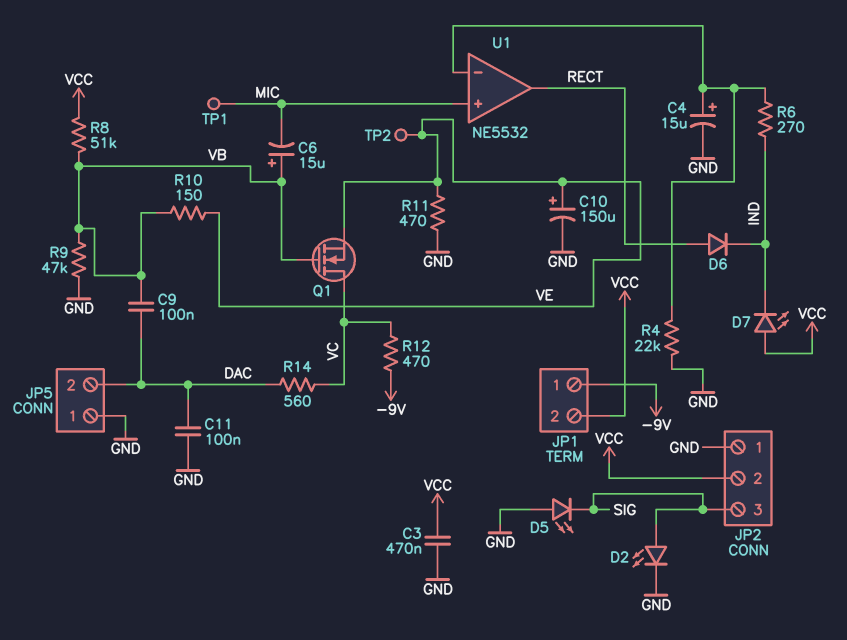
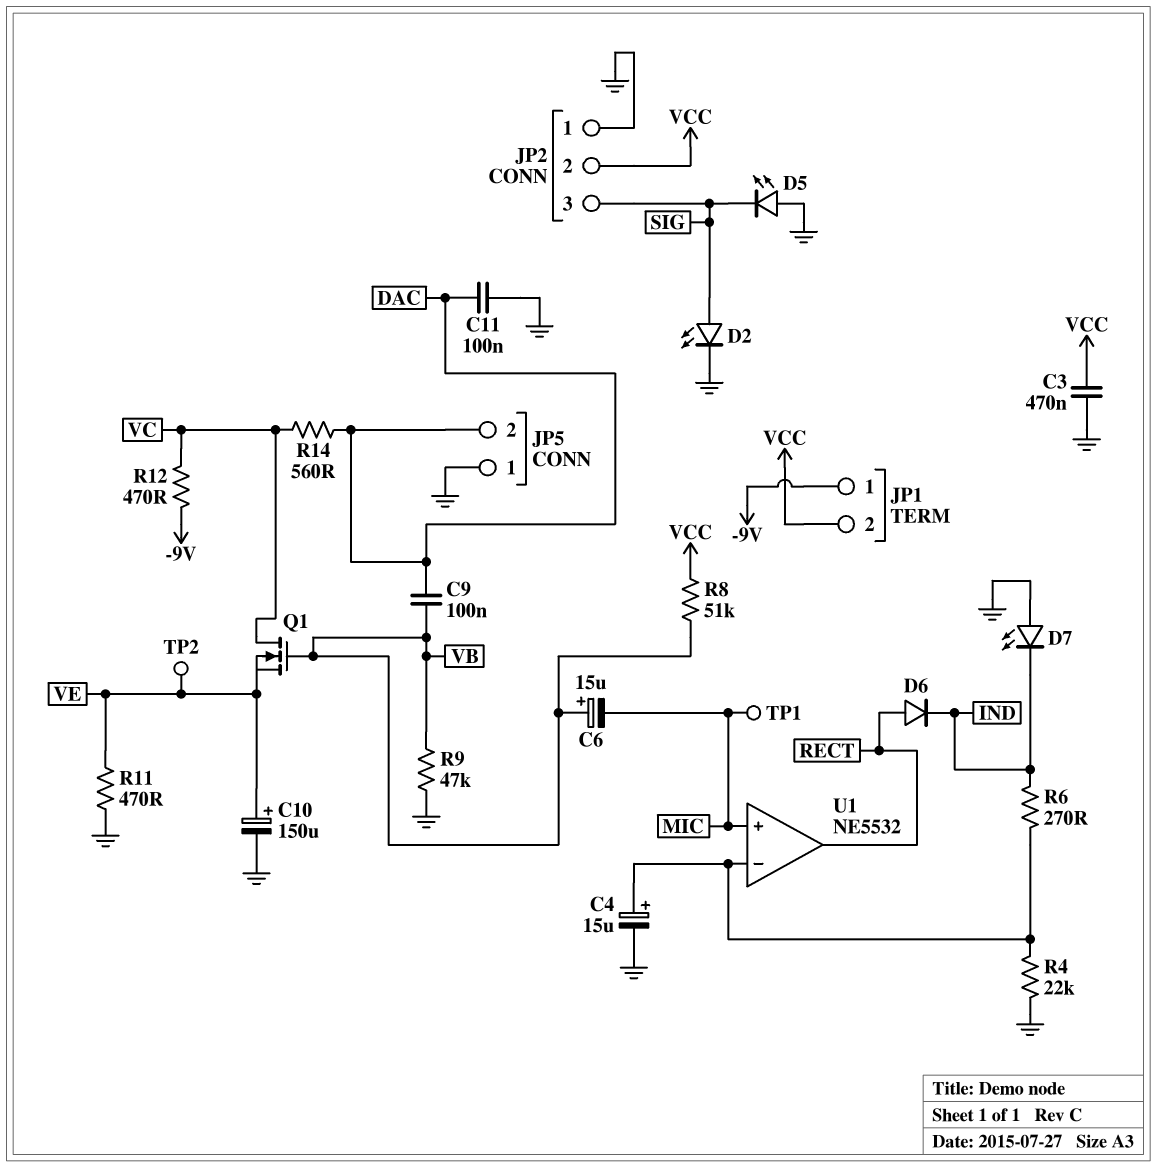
D7: LED (A VCC, K IND) -> LED (A GND, K IND)
R10: 150 (VB, VE) -> none

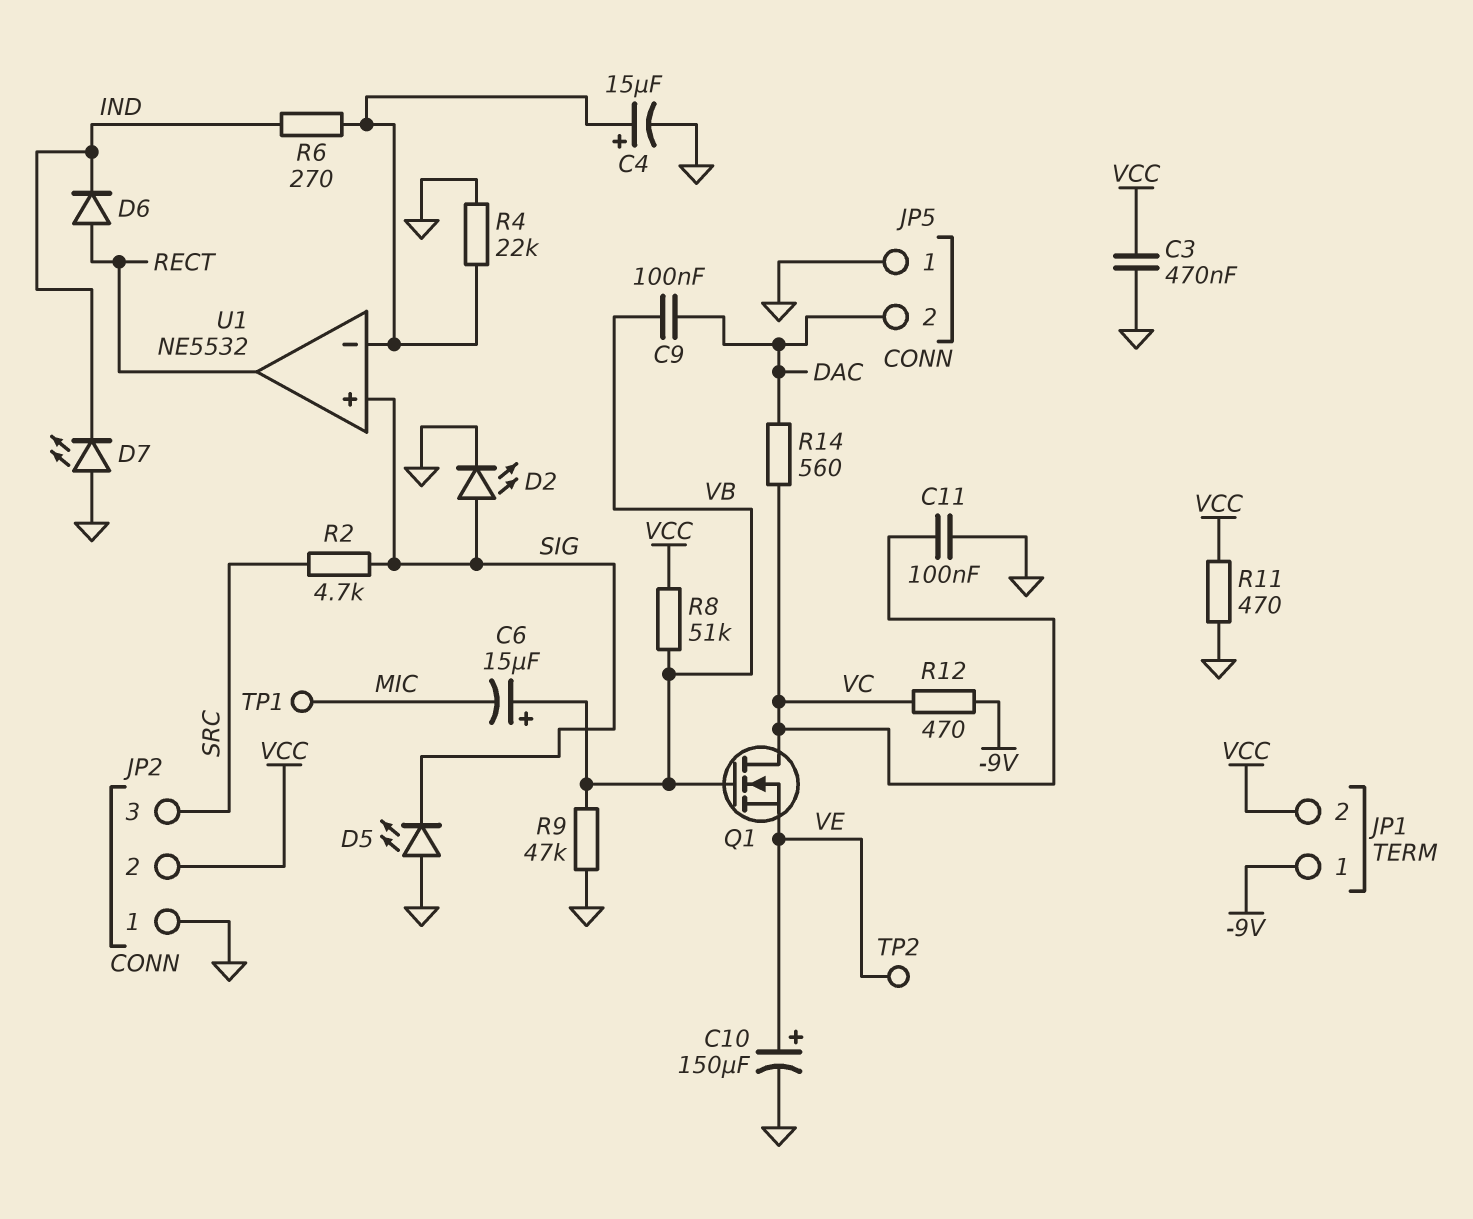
C11: 100nF (DAC, GND) -> 100nF (GND, VC)
JP2 pin 3: SIG -> SRC
R2: none -> 4.7k (SIG, SRC)
R11: 470 (GND, VE) -> 470 (GND, VCC)
U1 pin in+: MIC -> SIG

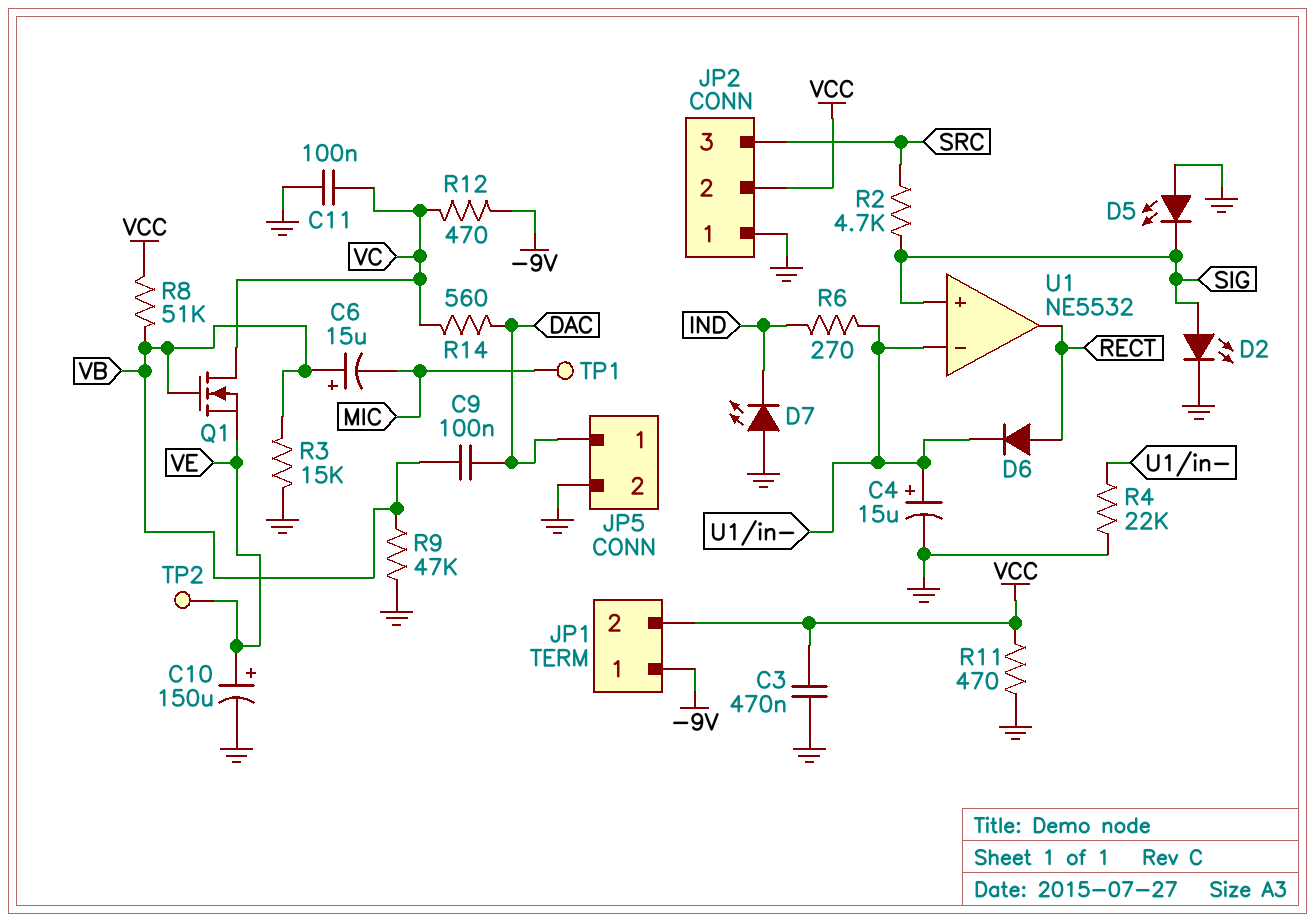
D6: diode (A RECT, K IND) -> diode (A RECT, K U1/in-)
JP5 pin 1: GND -> DAC
JP5 pin 2: DAC -> GND
R3: none -> 15k (GND, VB)

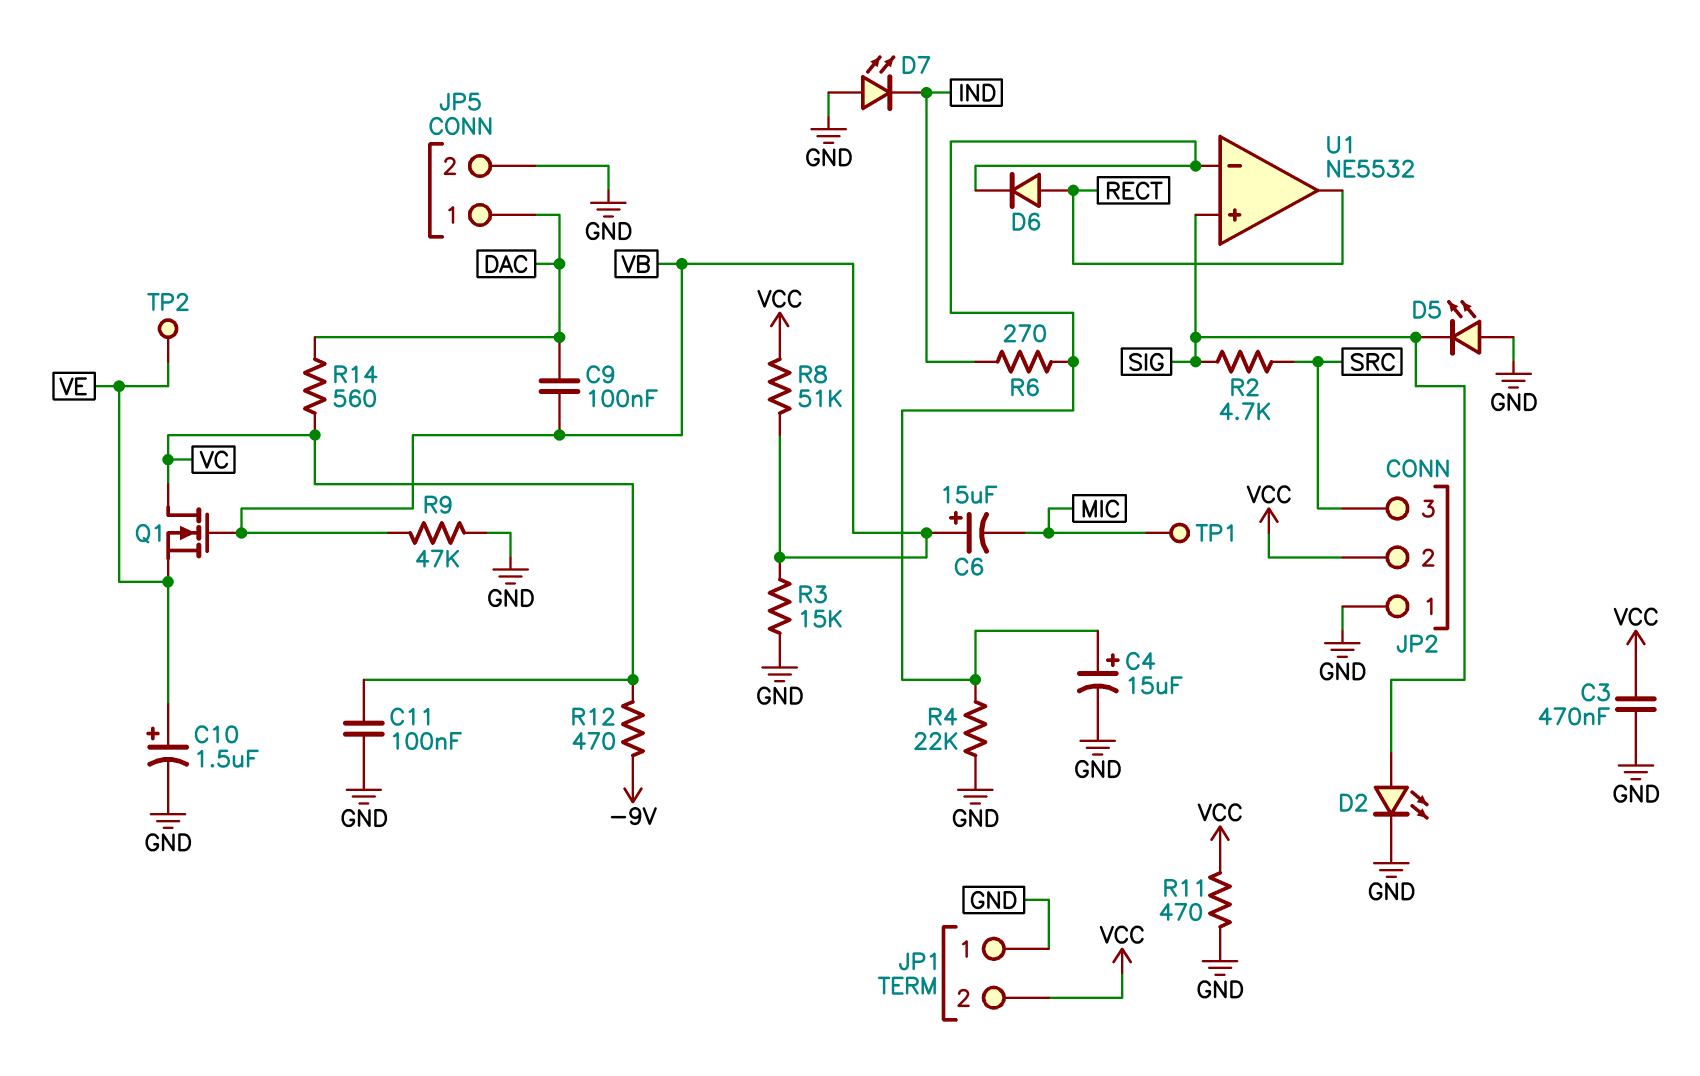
C10: 150uF (plus VE, minus GND) -> 1.5uF (plus VE, minus GND)
JP1 pin 1: -9V -> GND

